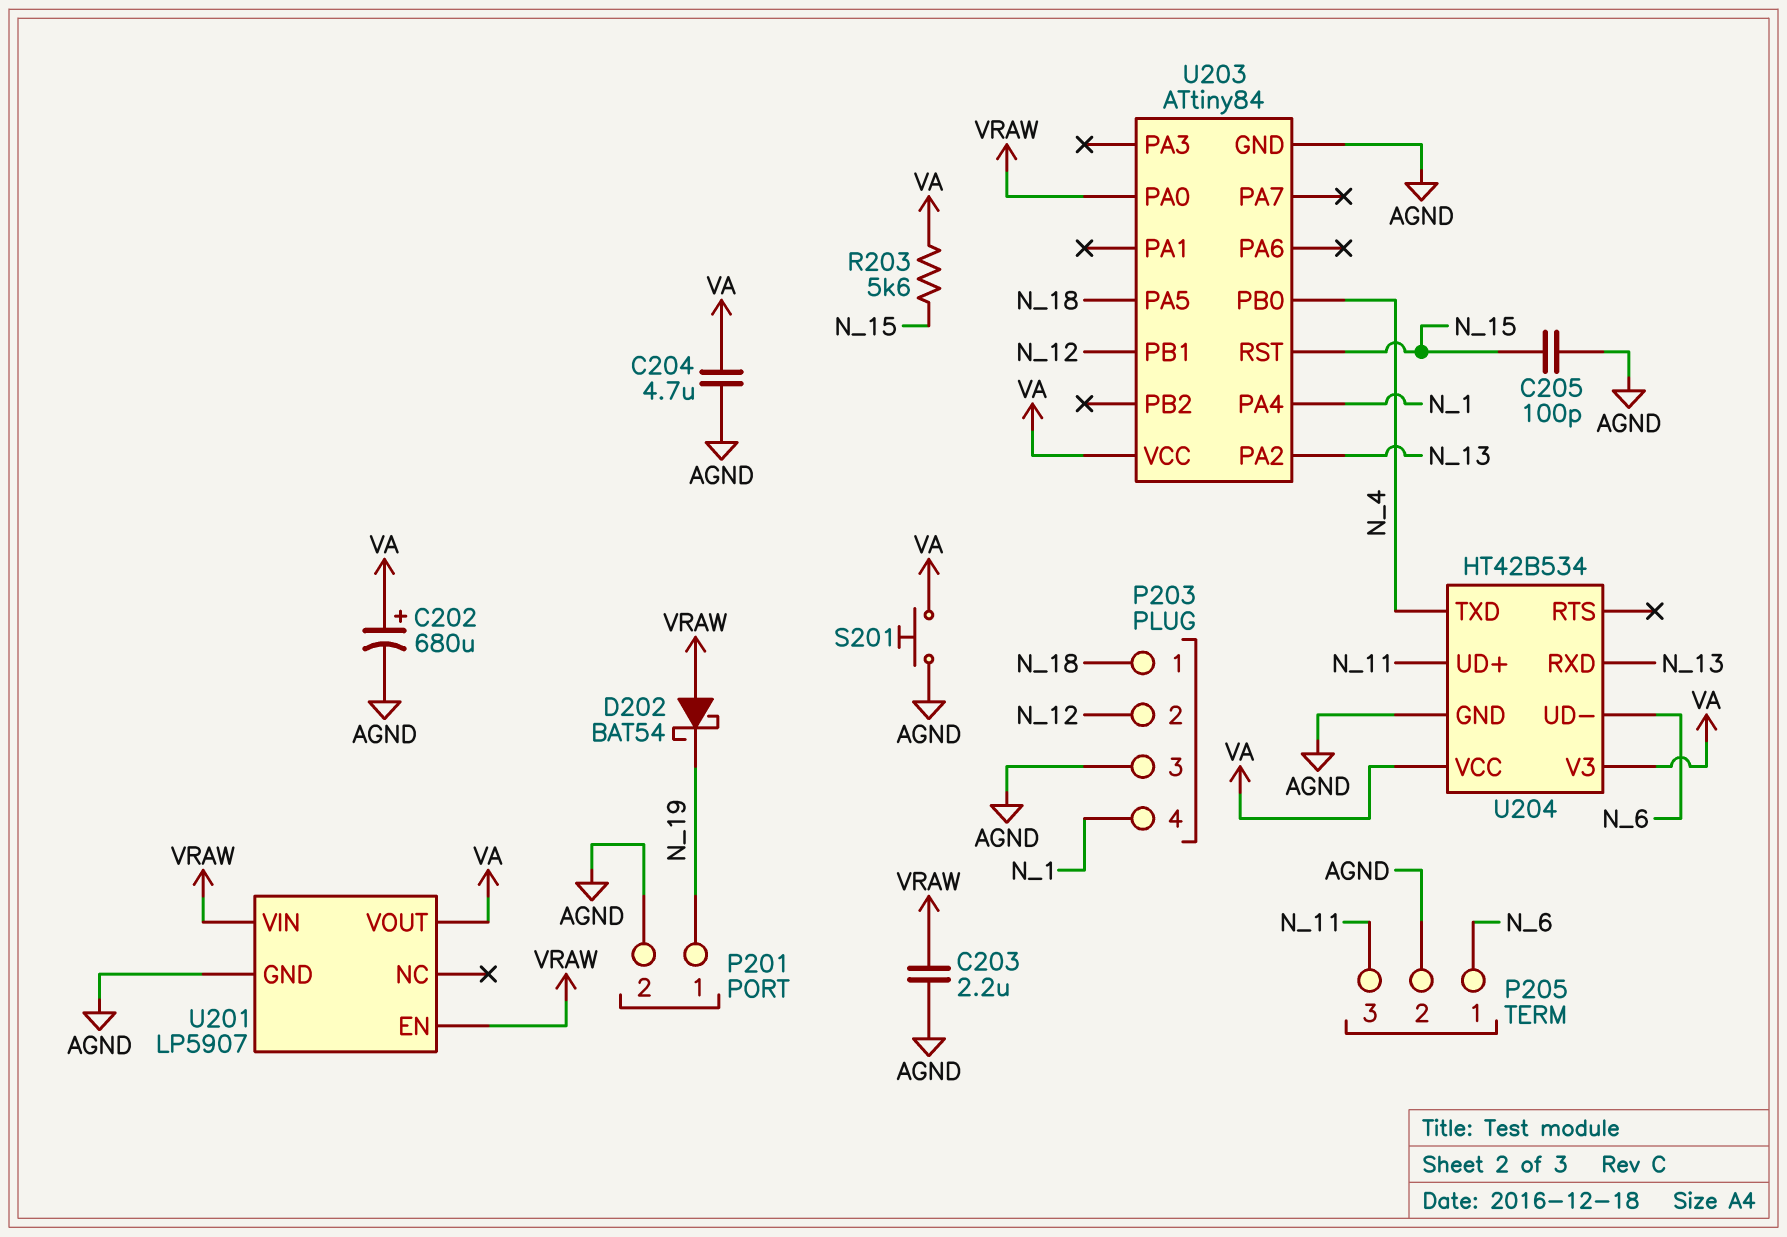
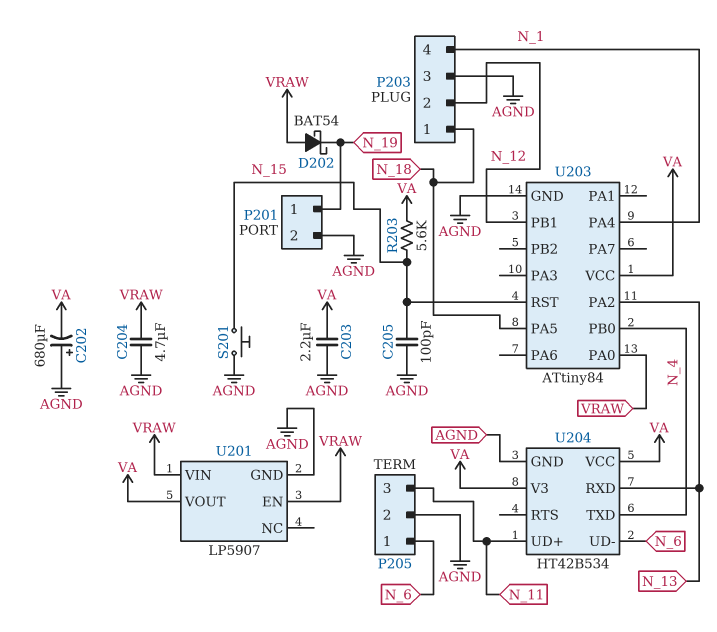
C202: 680uF (plus VA, minus AGND) -> 680uF (plus AGND, minus VA)
C203: 2.2uF (AGND, VRAW) -> 2.2uF (AGND, VA)
C204: 4.7uF (AGND, VA) -> 4.7uF (AGND, VRAW)
S201: button (AGND, VA) -> button (AGND, N_15)

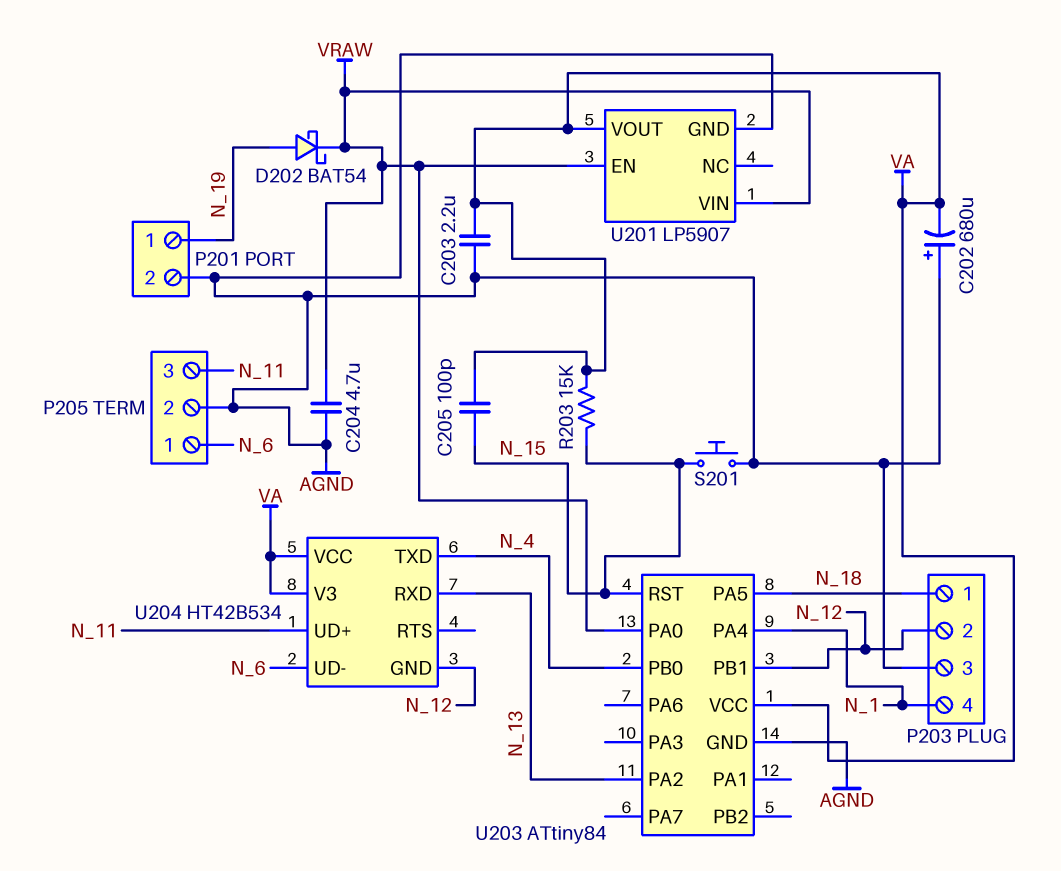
C205: 100pF (AGND, N_15) -> 100pF (N_15, VA)
D202: schottky BAT54 (A VRAW, K N_19) -> schottky BAT54 (A N_19, K VRAW)
R203: 5.6k (N_15, VA) -> 15k (N_15, VA)
U204 pin GND: AGND -> N_12

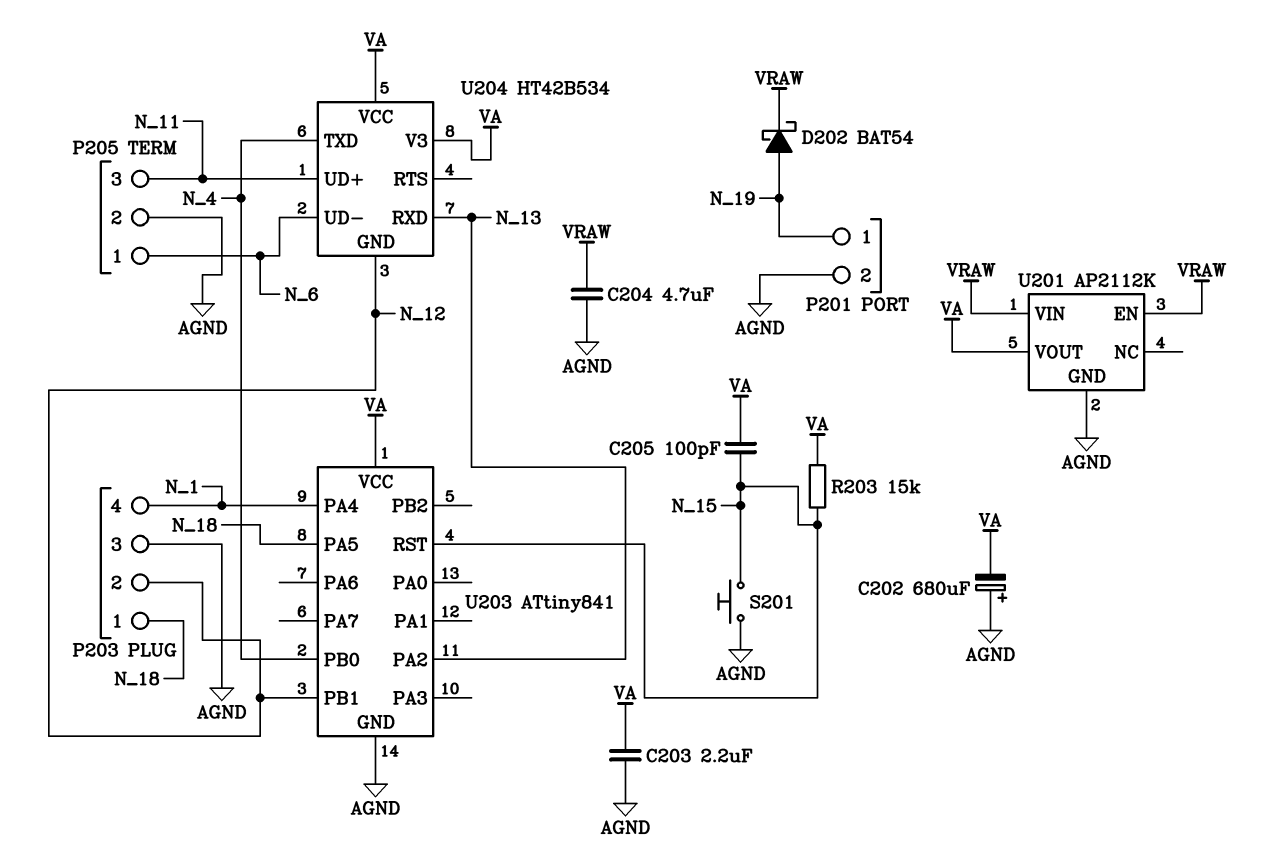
U201: LP5907 -> AP2112K
U203: ATtiny84 -> ATtiny841
U203 pin PA0: VRAW -> none

